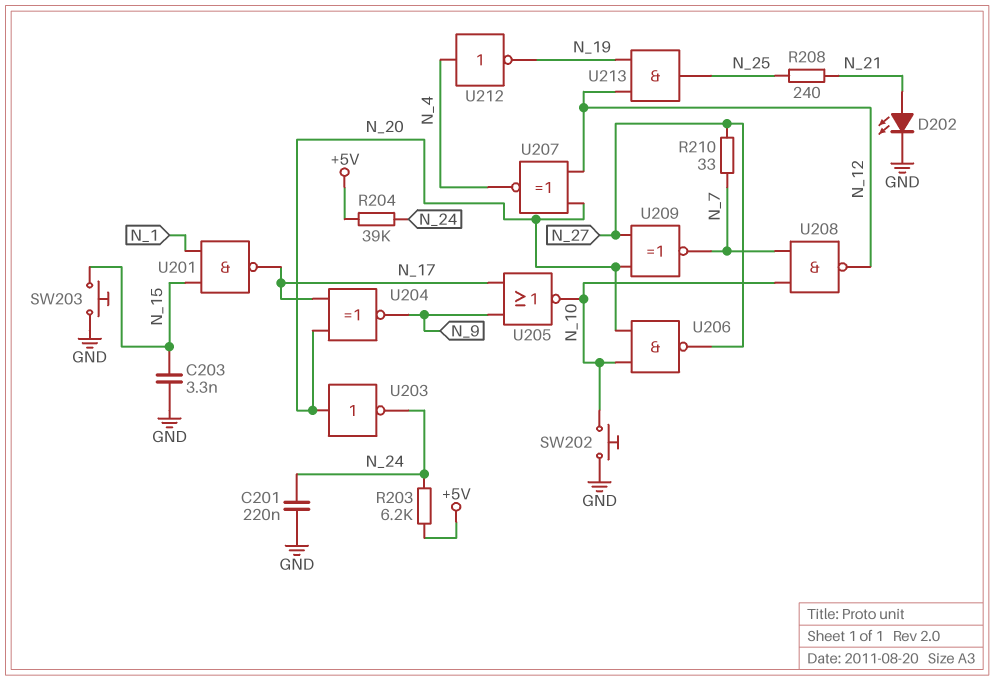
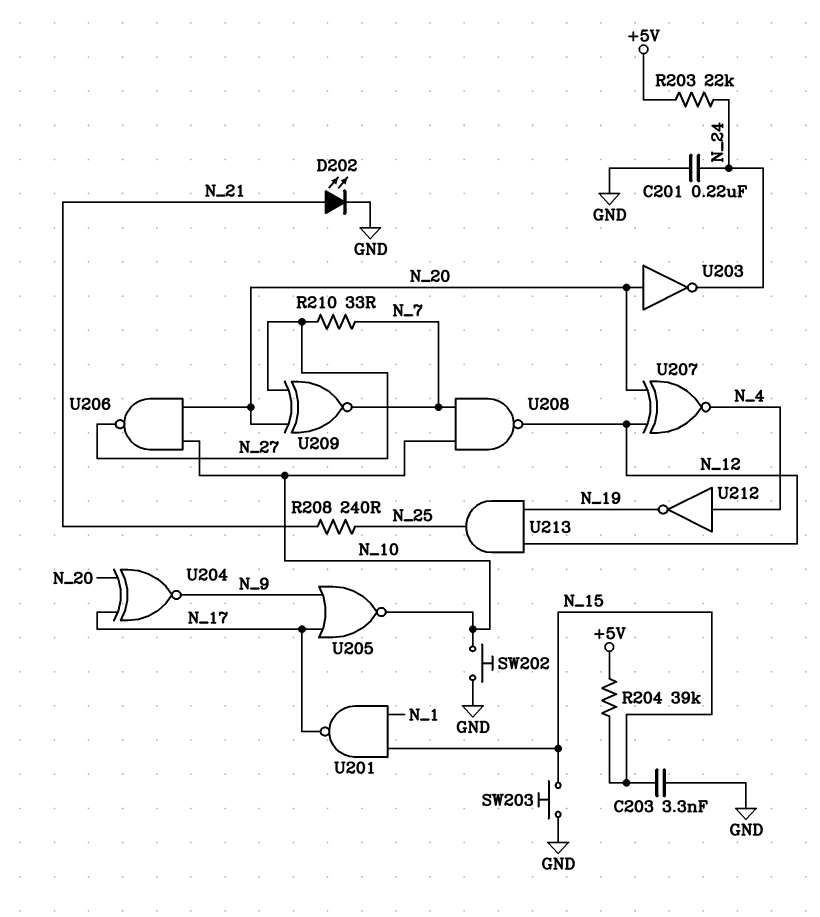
R203: 6.2k (+5V, N_24) -> 22k (+5V, N_24)
R204: 39k (+5V, N_24) -> 39k (+5V, N_15)

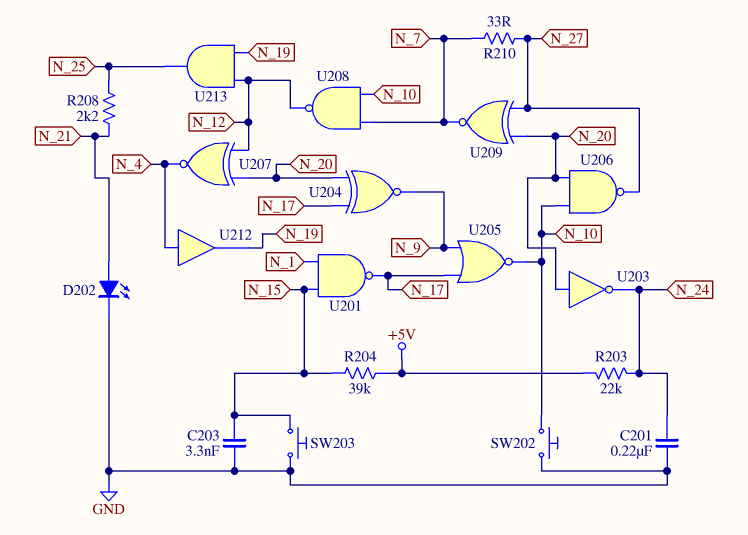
R208: 240 (N_21, N_25) -> 2.2k (N_21, N_25)
U212: NOT (in N_4, out N_19) -> buffer (in N_4, out N_19)

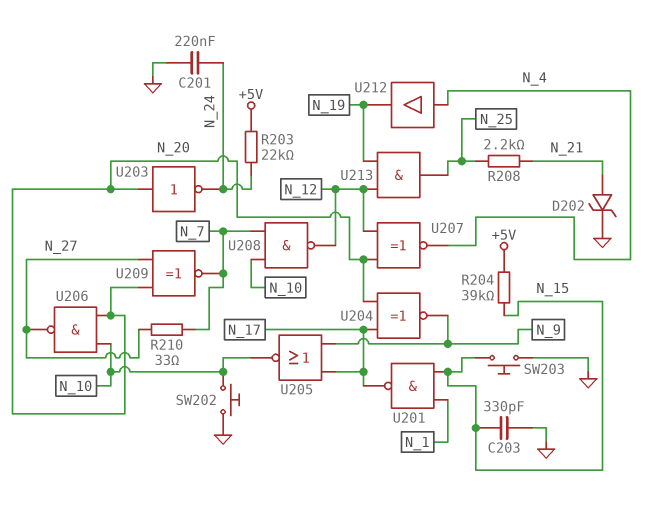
C203: 3.3nF (GND, N_15) -> 330pF (GND, N_15)
D202: LED (A N_21, K GND) -> zener (A N_21, K GND)

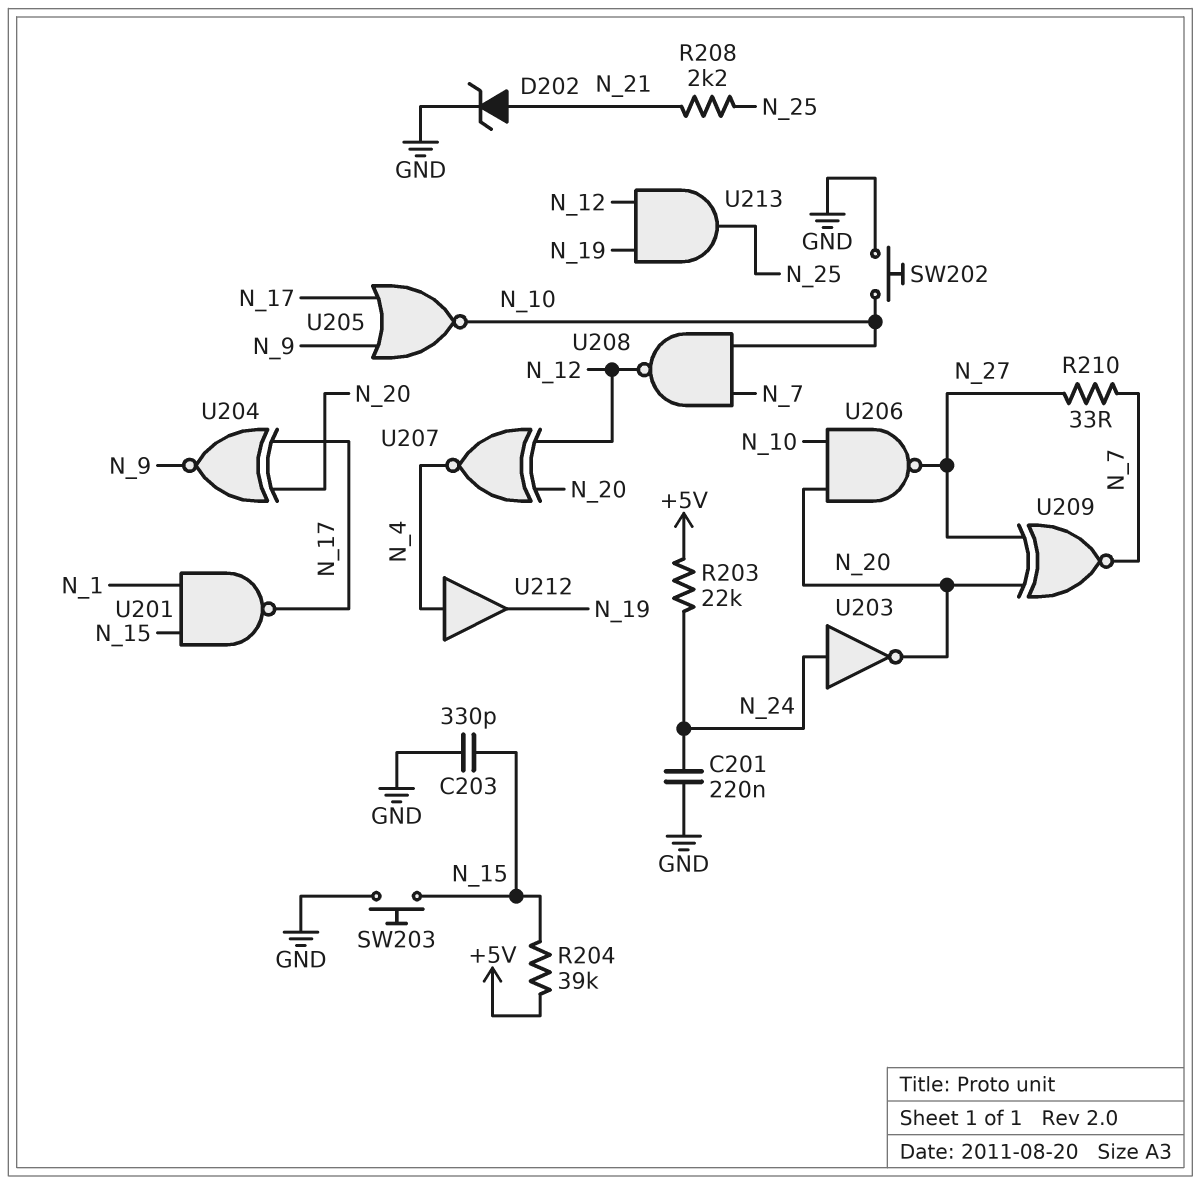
U203: NOT (in N_20, out N_24) -> NOT (in N_24, out N_20)

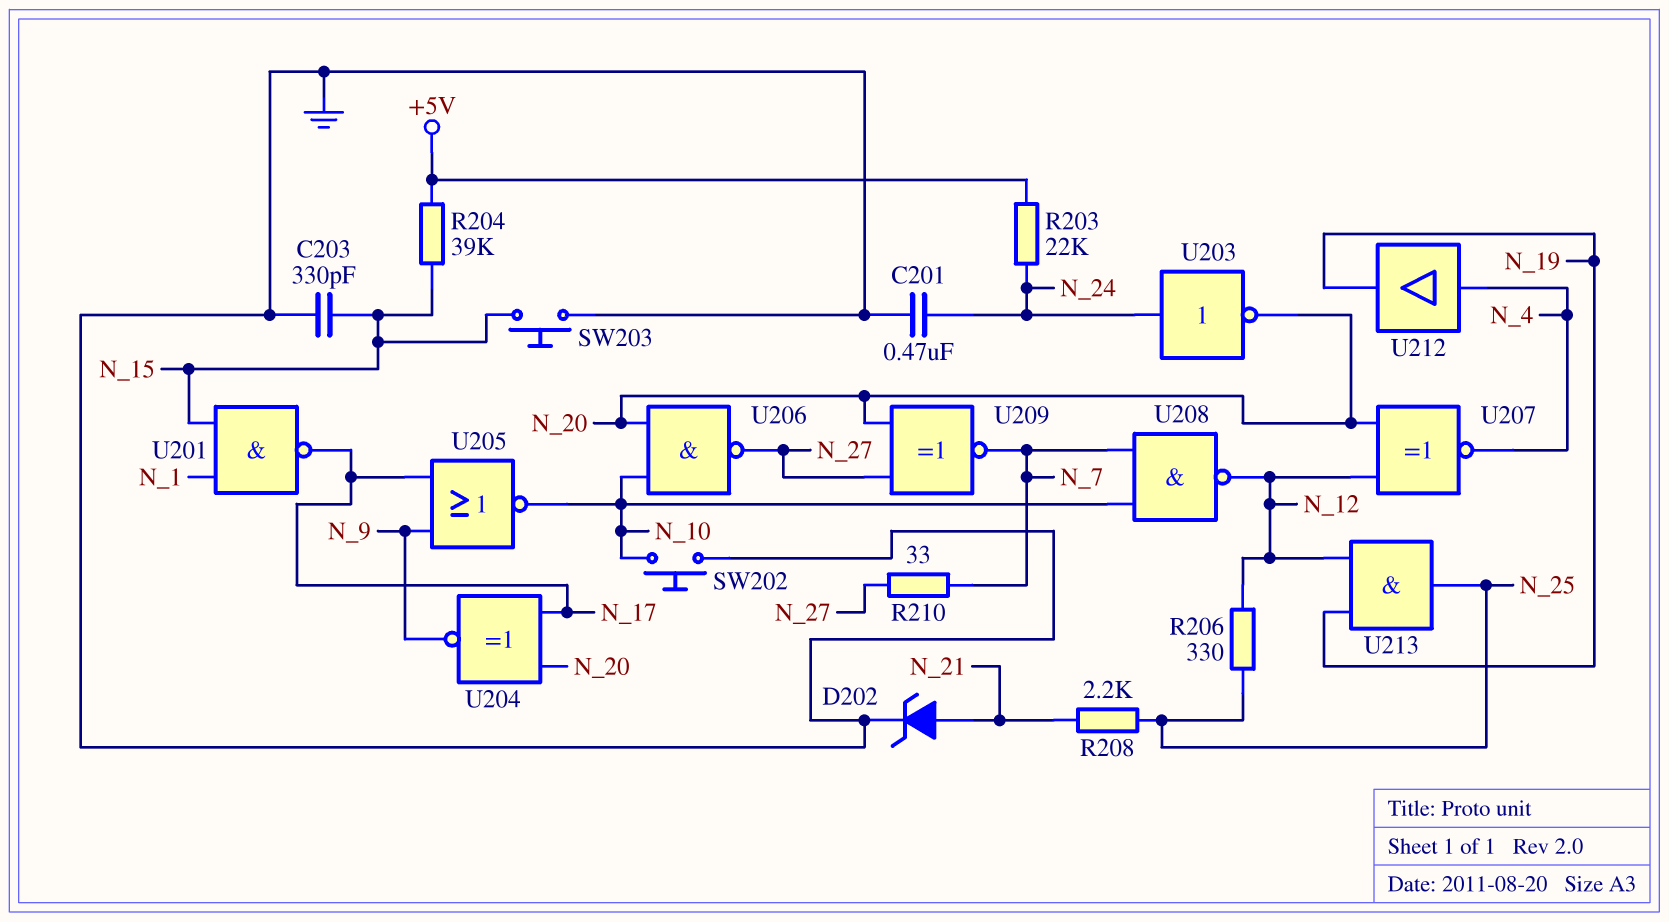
C201: 220nF (GND, N_24) -> 470nF (GND, N_24)
R206: none -> 330 (N_12, N_25)

